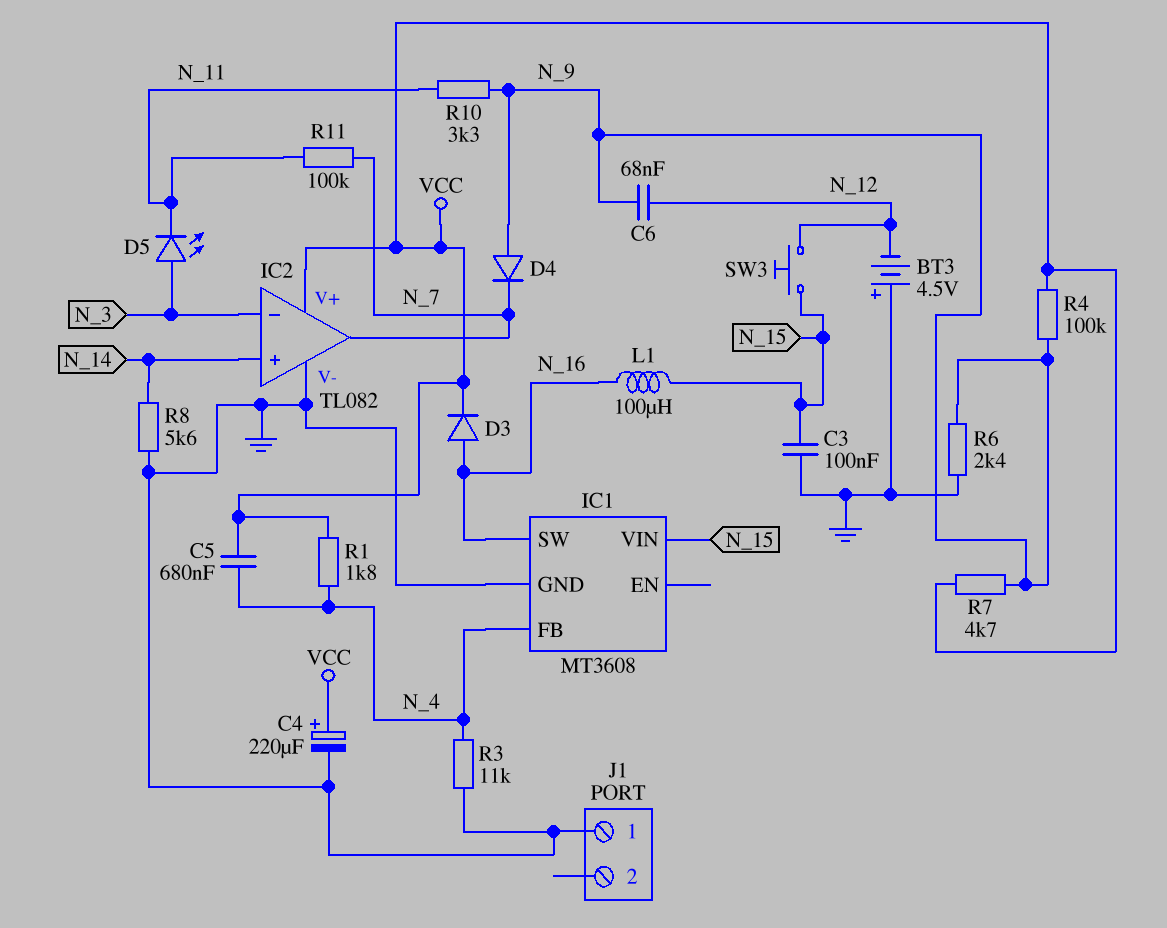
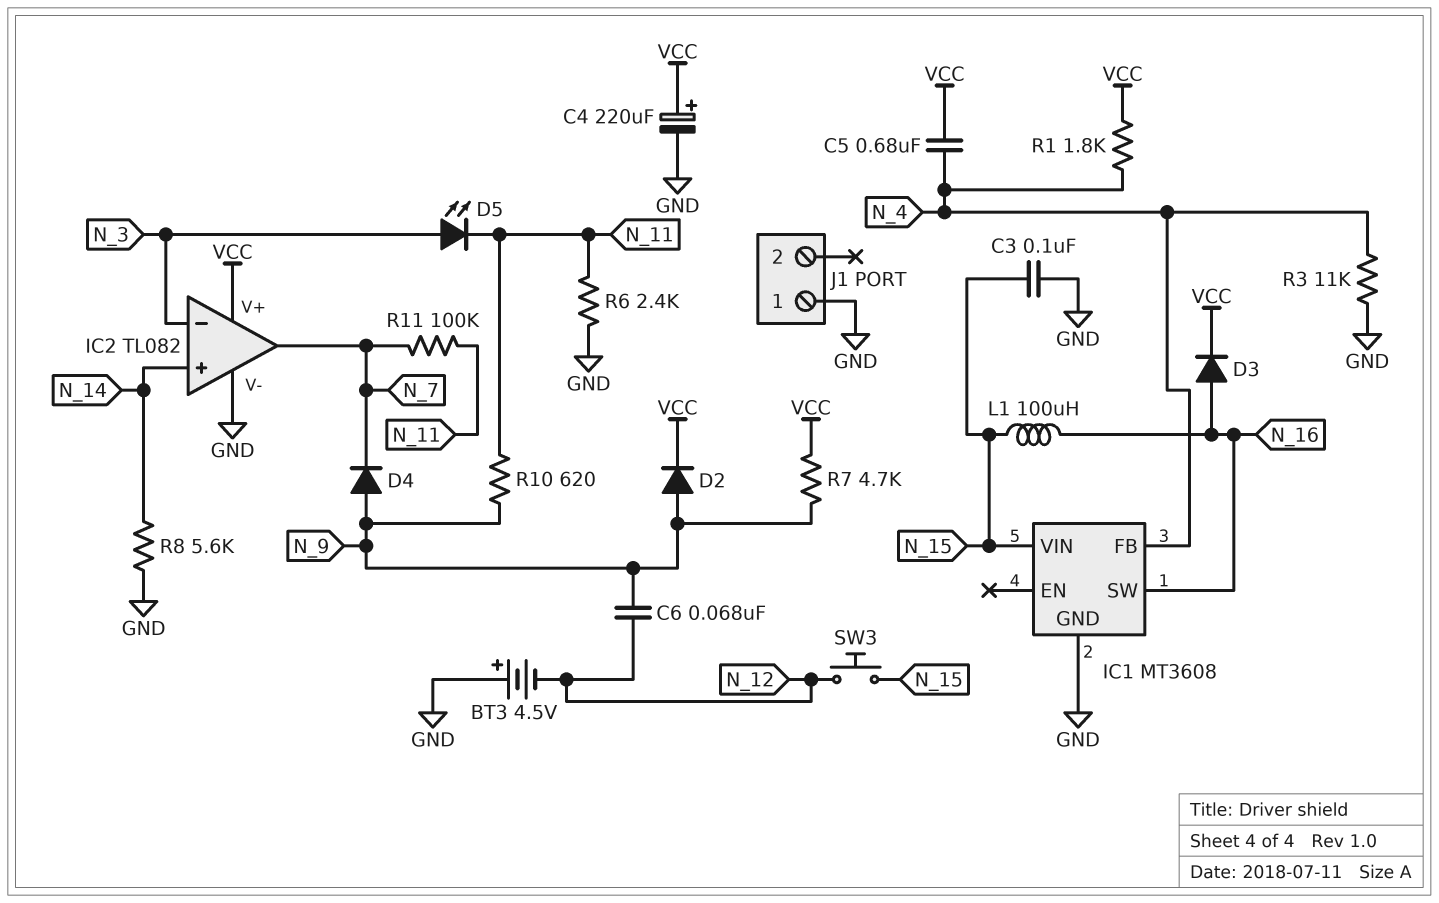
D2: none -> diode (A N_9, K VCC)
R4: 100k (N_9, VCC) -> none
R6: 2.4k (GND, N_9) -> 2.4k (GND, N_11)
R10: 3.3k (N_9, N_11) -> 620 (N_9, N_11)

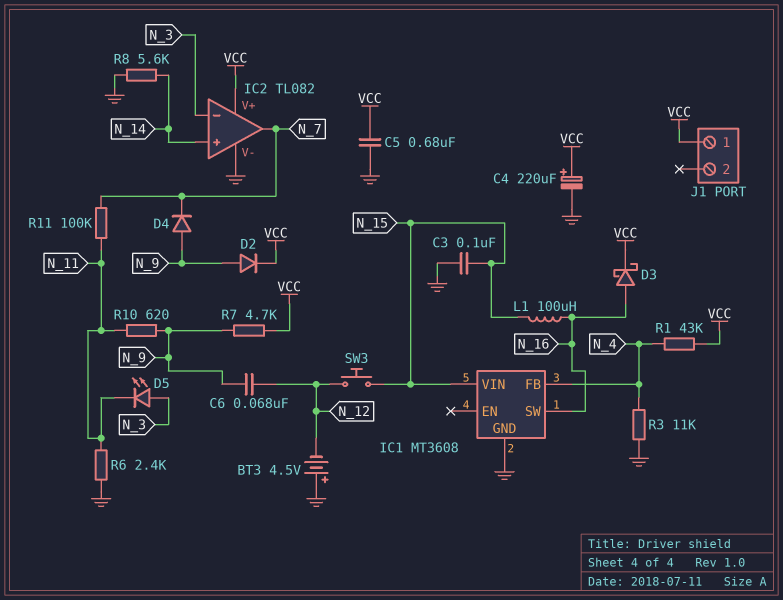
C5: 680nF (N_4, VCC) -> 680nF (GND, VCC)
D3: diode (A N_16, K VCC) -> schottky (A N_16, K VCC)
J1 pin 1: GND -> VCC
R1: 1.8k (N_4, VCC) -> 43k (N_4, VCC)

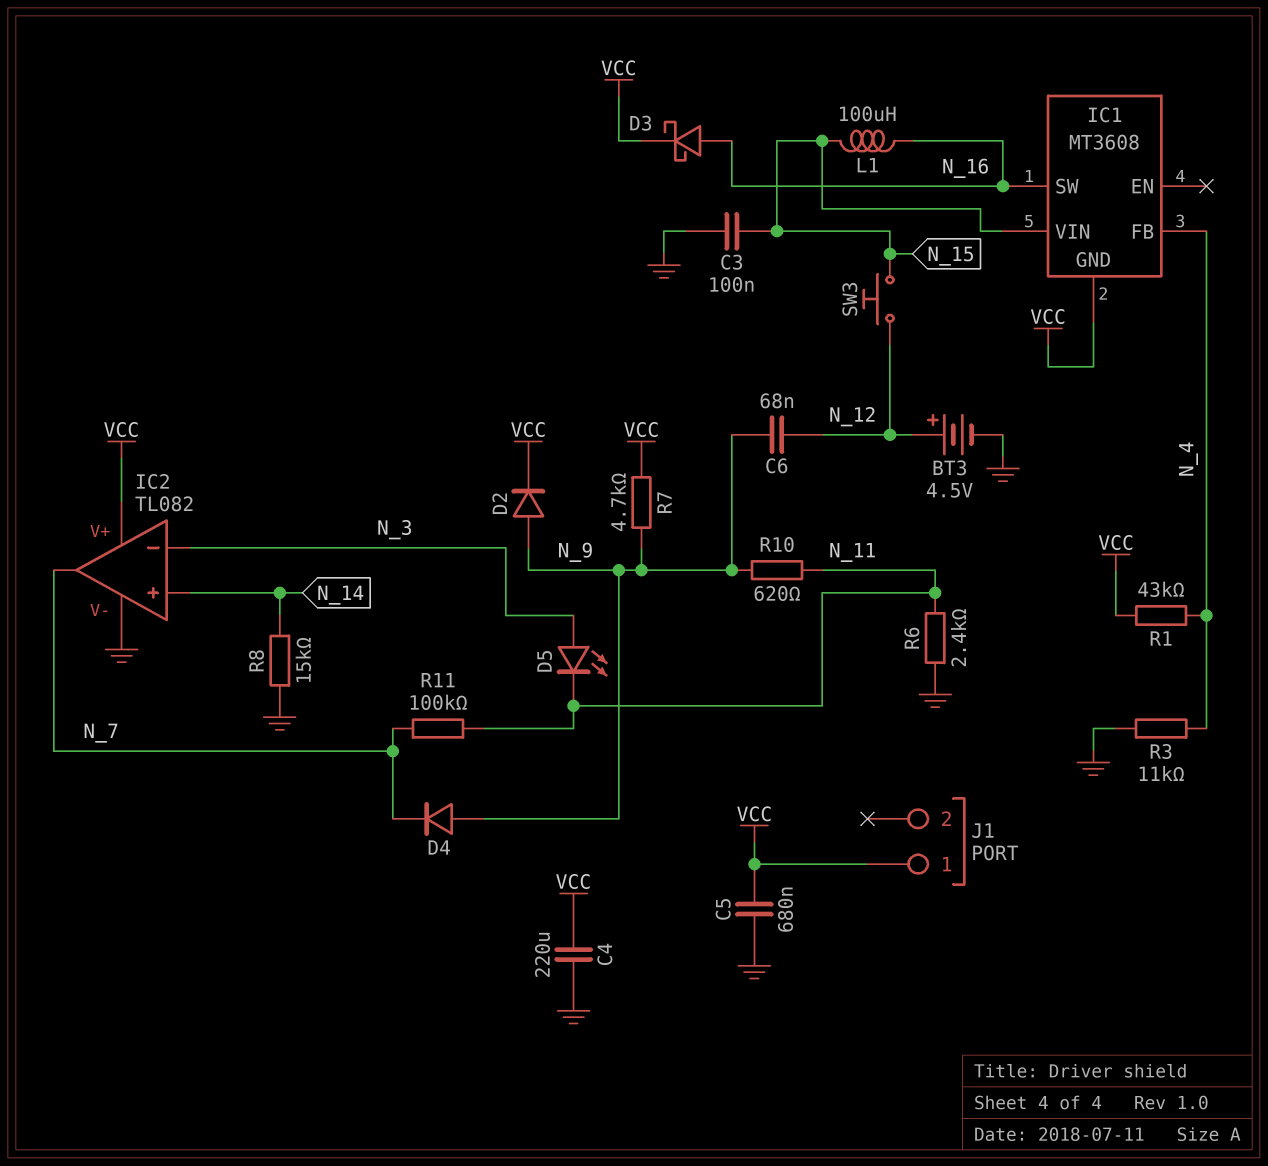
BT3: 4.5V (plus GND, minus N_12) -> 4.5V (plus N_12, minus GND)
C4: 220uF (plus VCC, minus GND) -> 220uF (GND, VCC)
IC1 pin GND: GND -> VCC
R8: 5.6k (GND, N_14) -> 15k (GND, N_14)

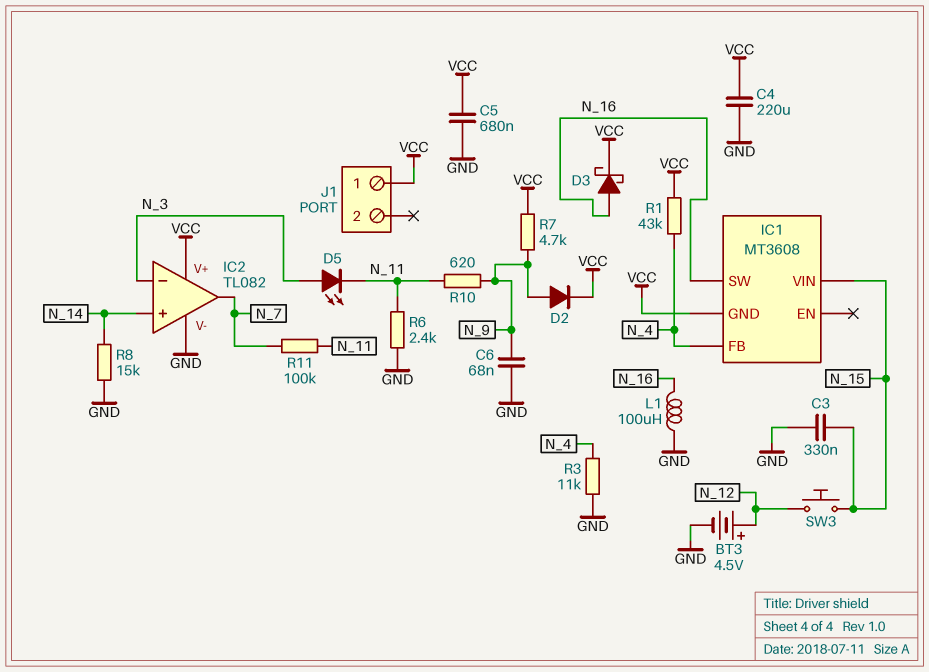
C3: 100nF (GND, N_15) -> 330nF (GND, N_15)
C6: 68nF (N_9, N_12) -> 68nF (GND, N_9)
D4: diode (A N_9, K N_7) -> none
L1: 100uH (N_15, N_16) -> 100uH (GND, N_16)

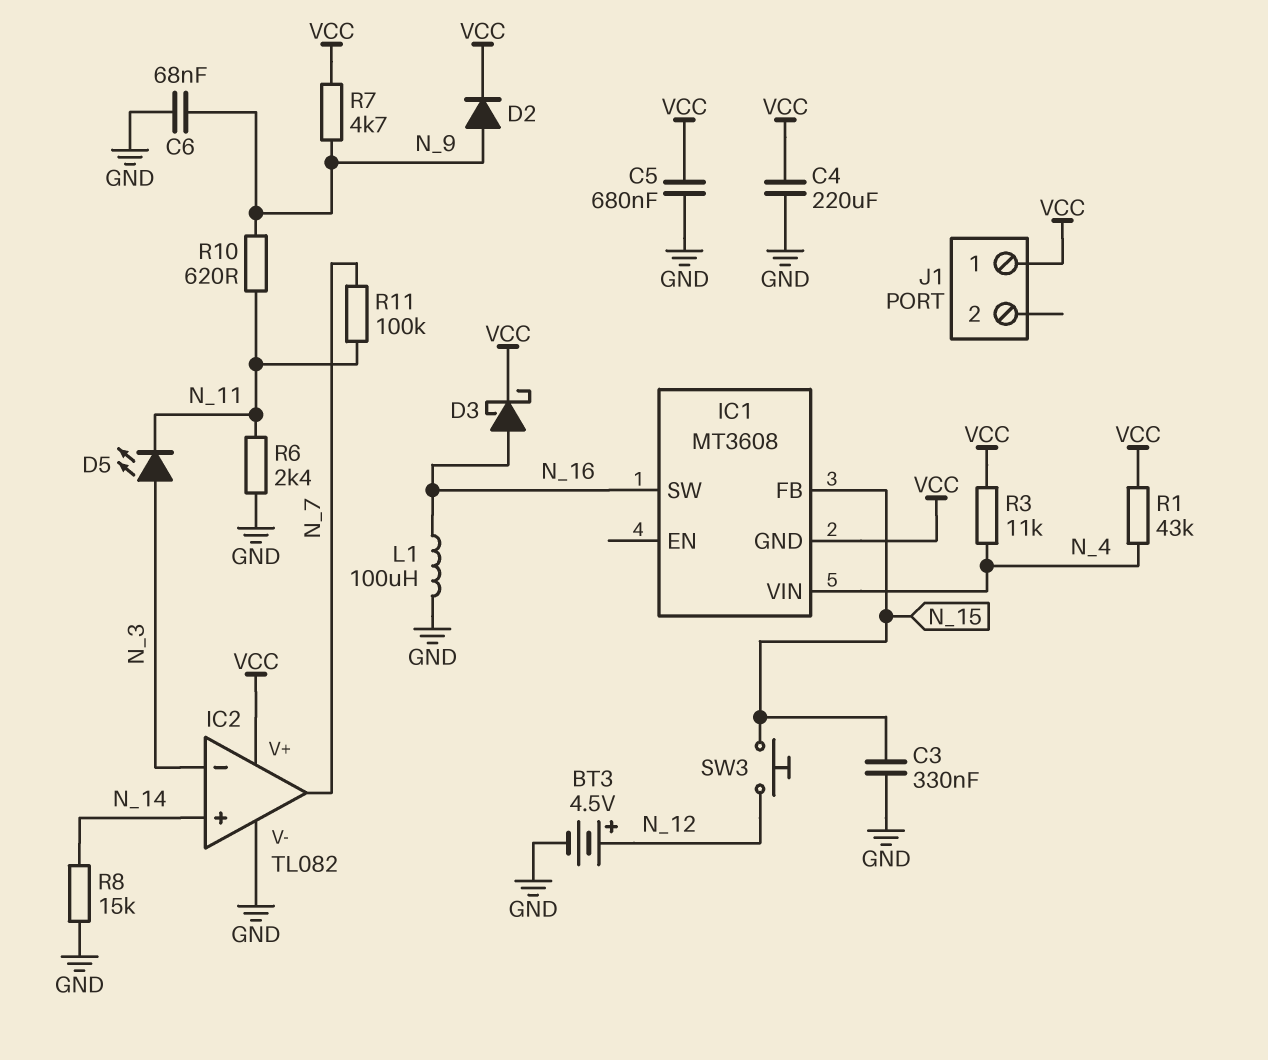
IC1 pin FB: N_4 -> N_15
IC1 pin VIN: N_15 -> N_4
R3: 11k (GND, N_4) -> 11k (N_4, VCC)

